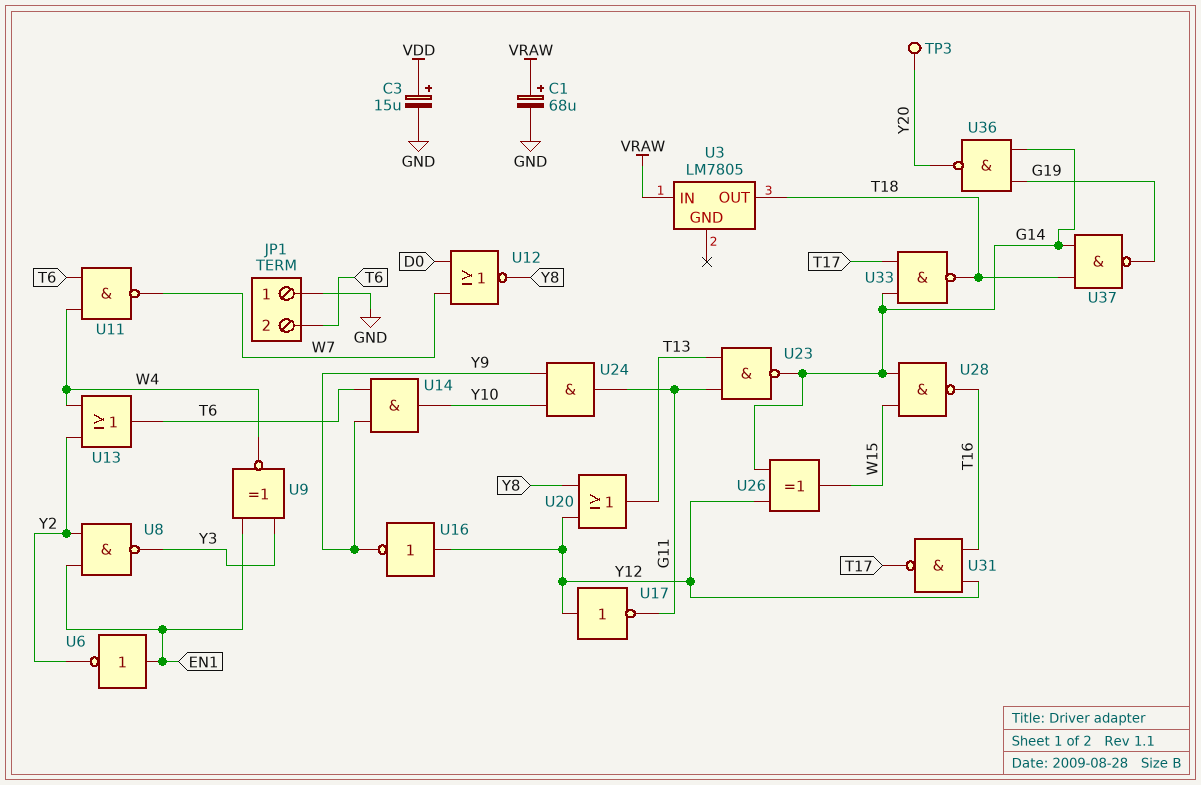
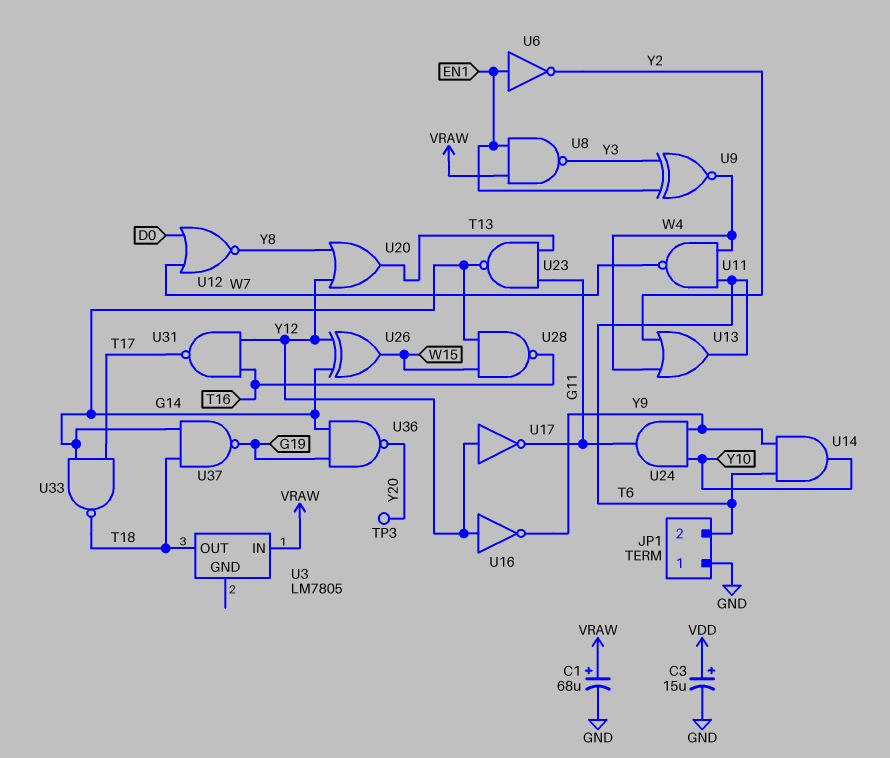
U8: NAND (in EN1, in Y2, out Y3) -> NAND (in EN1, in VRAW, out Y3)

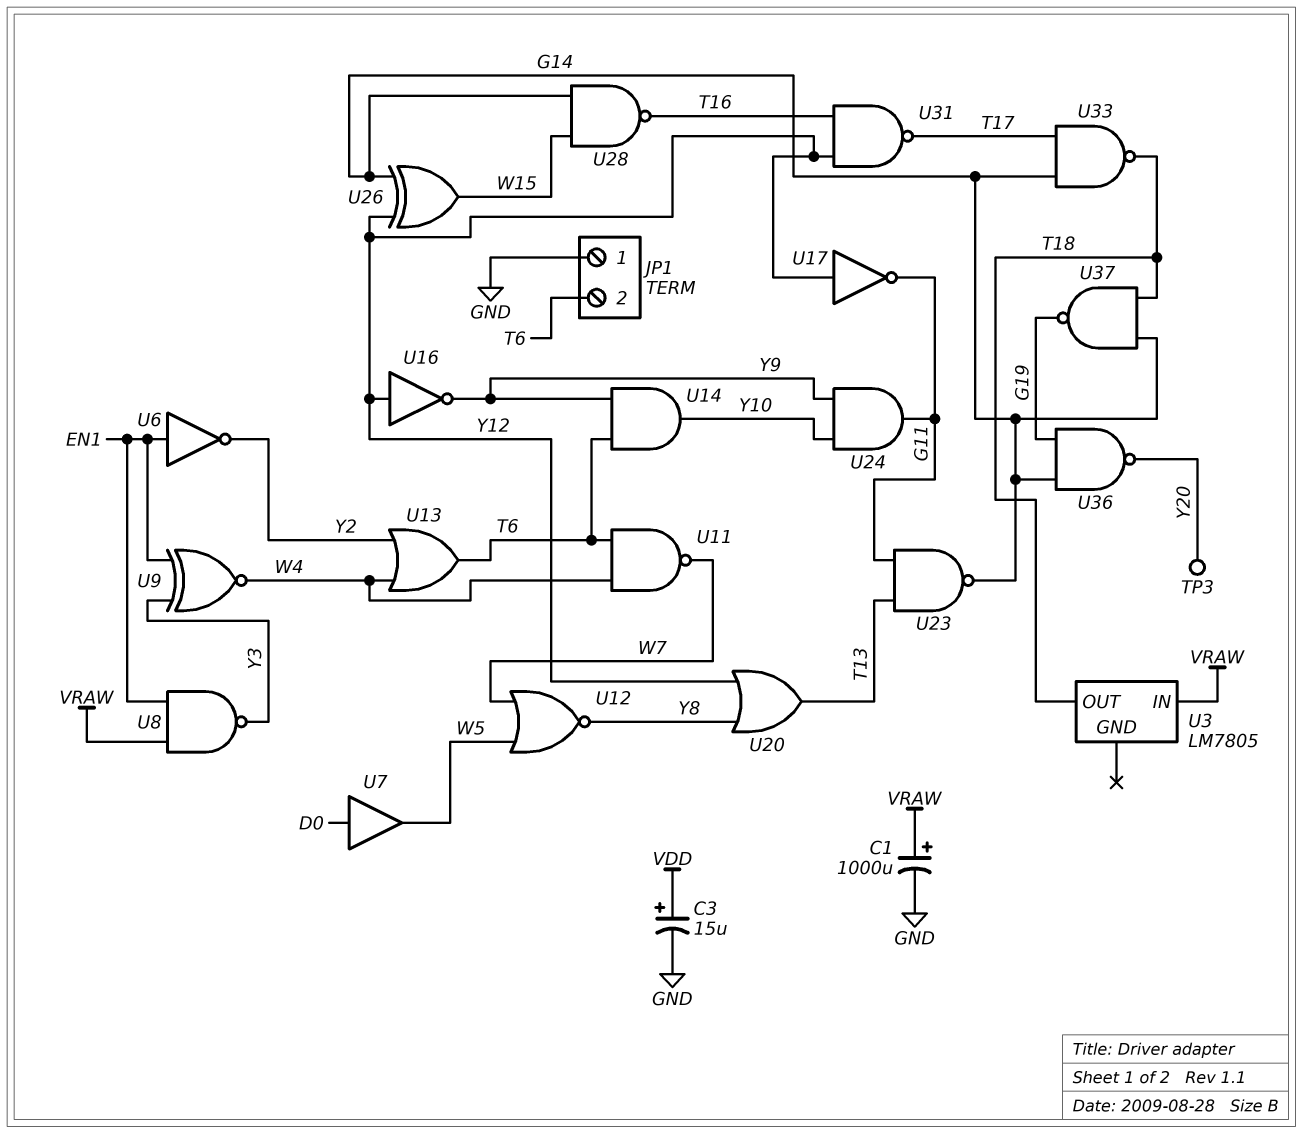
C1: 68uF (plus VRAW, minus GND) -> 1000uF (plus VRAW, minus GND)
U7: none -> buffer (in D0, out W5)
U12: NOR (in D0, in W7, out Y8) -> NOR (in W5, in W7, out Y8)

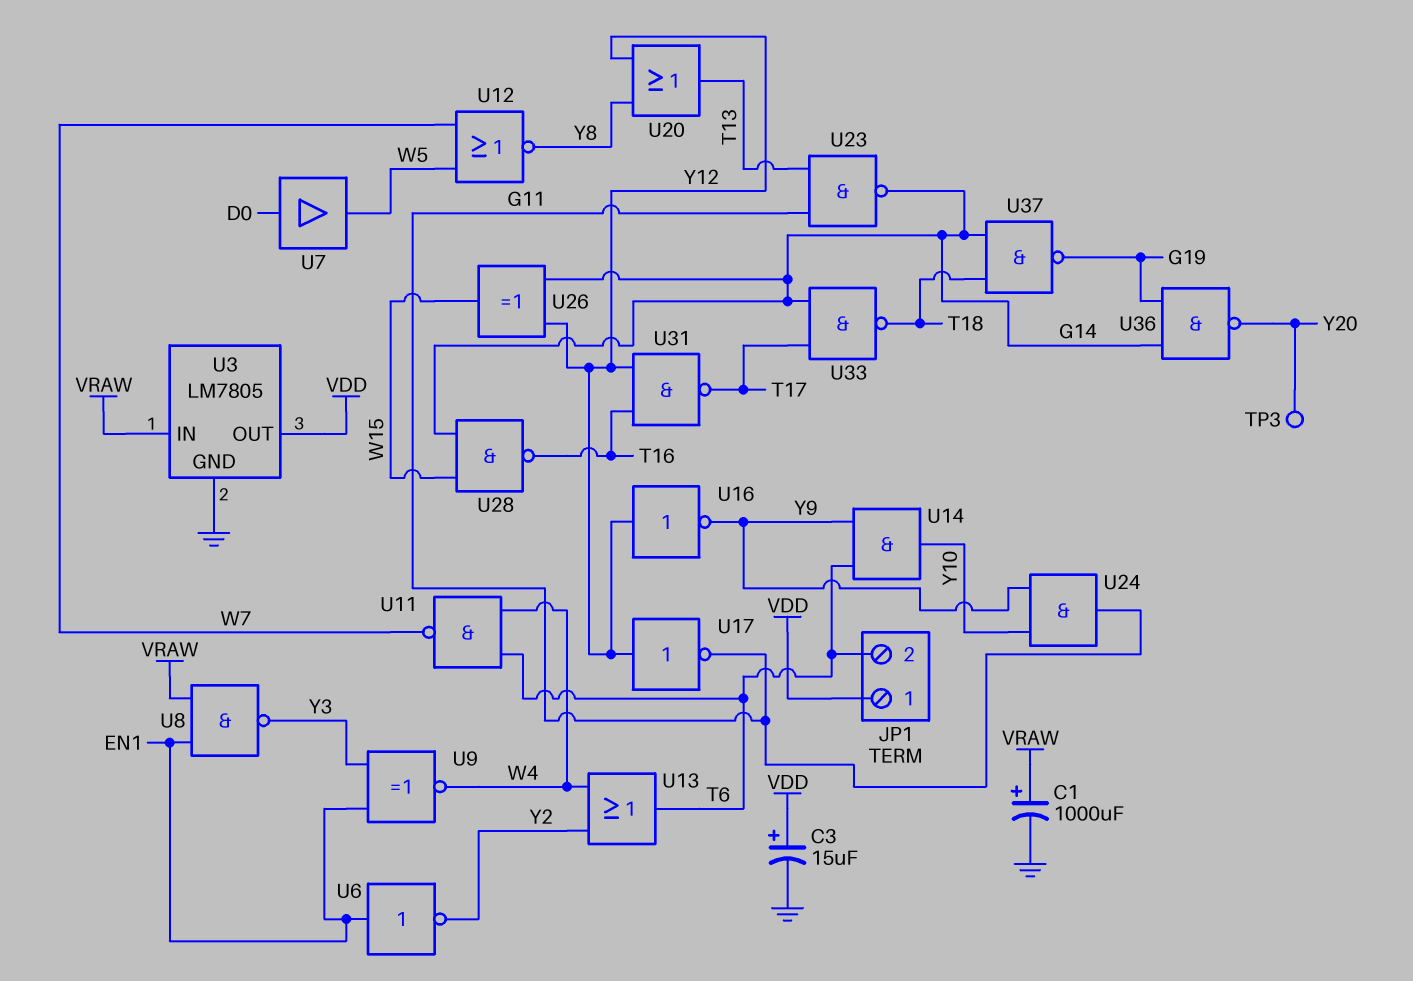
JP1 pin 1: GND -> VDD
U3 pin GND: none -> GND
U3 pin OUT: T18 -> VDD

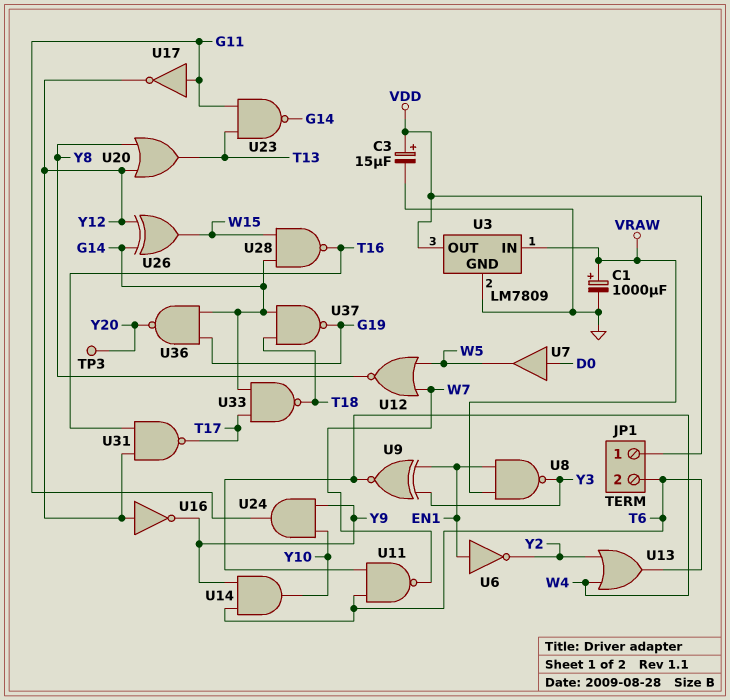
U3: LM7805 -> LM7809
U17: NOT (in Y12, out G11) -> NOT (in G11, out Y12)

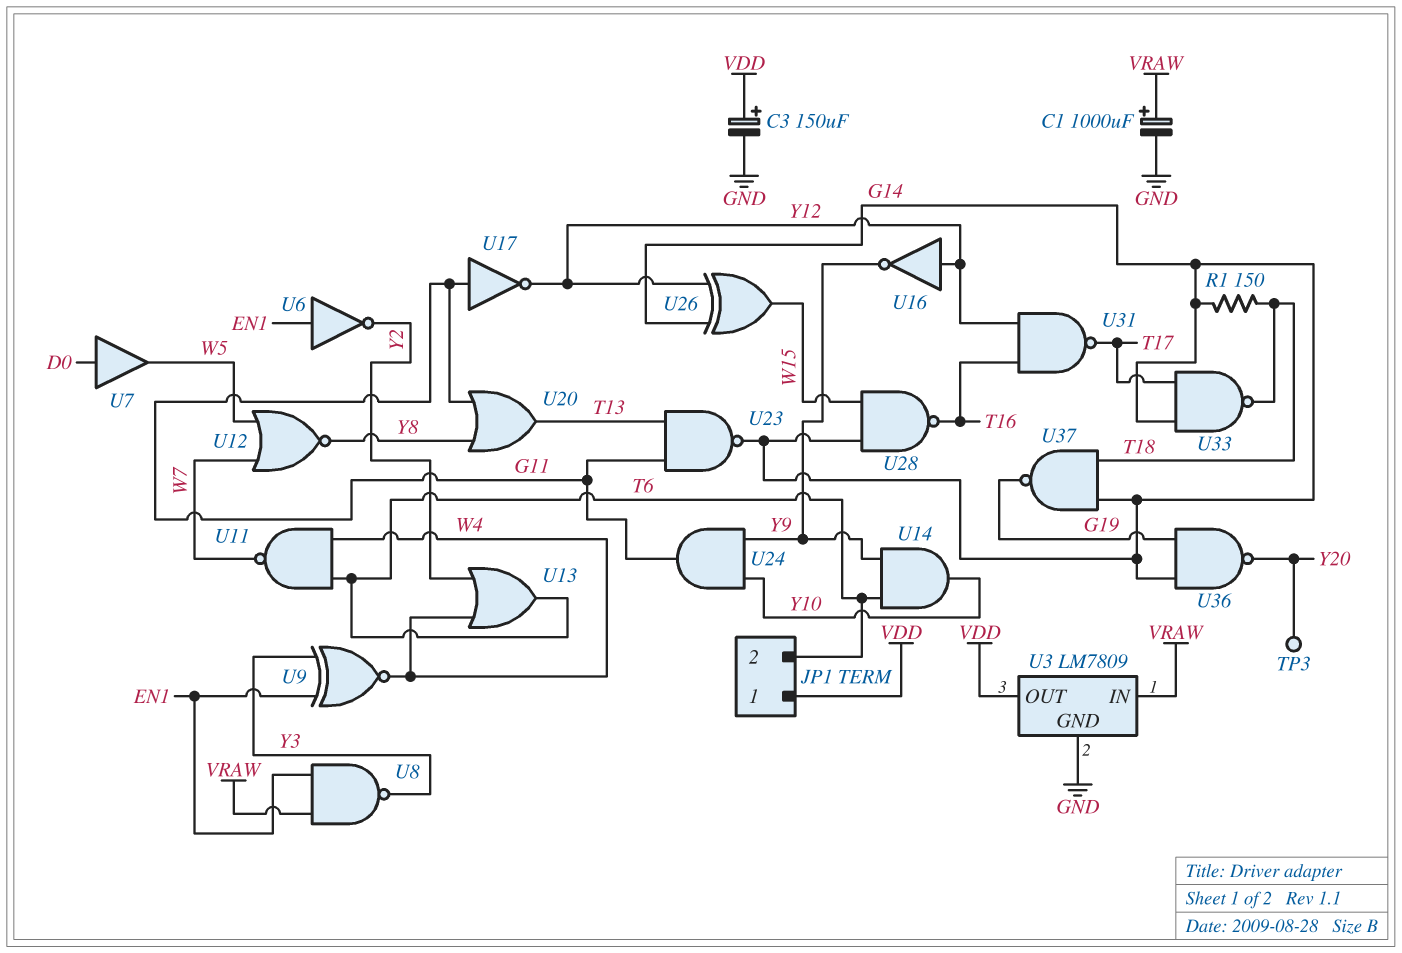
C3: 15uF (plus VDD, minus GND) -> 150uF (plus VDD, minus GND)
R1: none -> 150 (G14, T18)
U20: OR (in Y8, in Y12, out T13) -> OR (in G11, in Y8, out T13)

